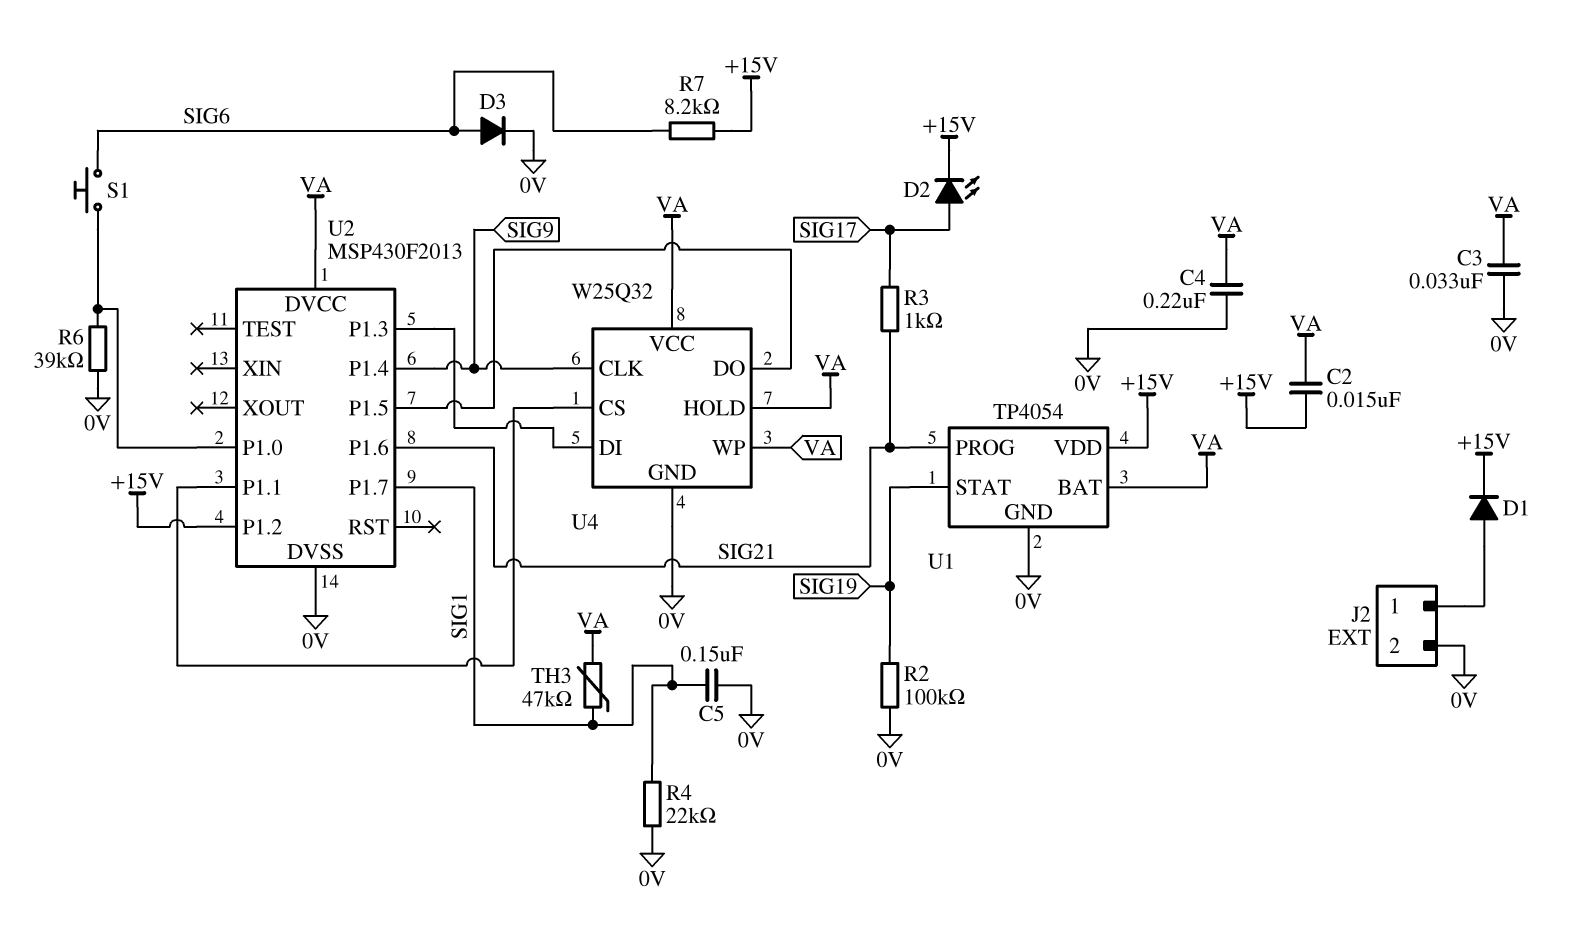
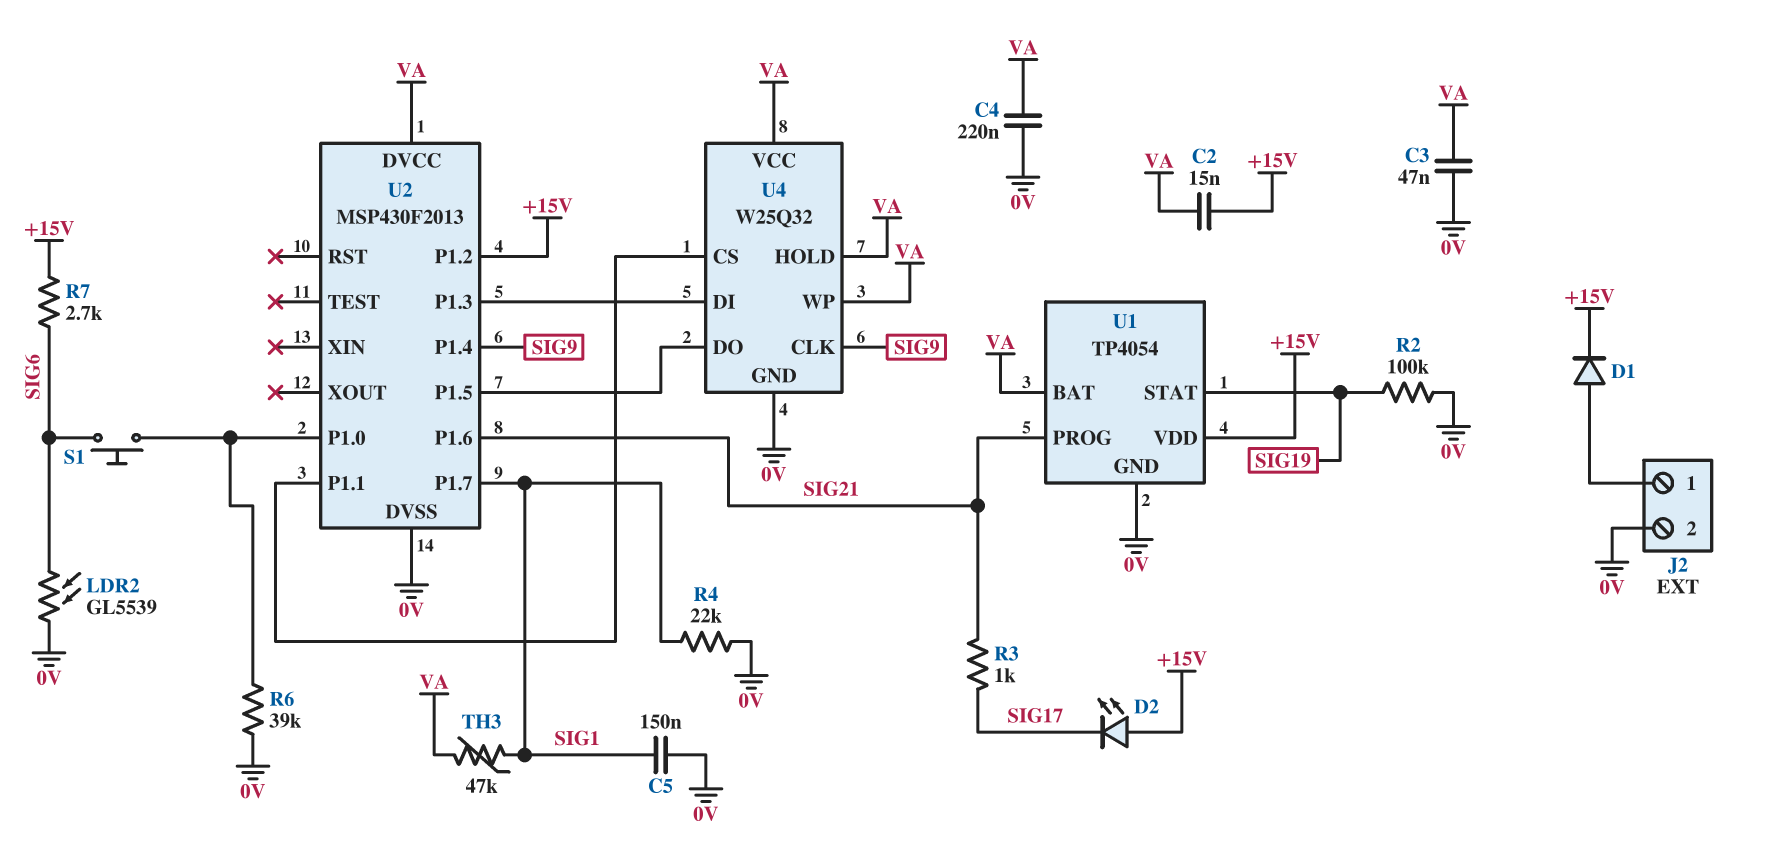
C3: 33nF (0V, VA) -> 47nF (0V, VA)
D2: LED (A SIG17, K +15V) -> LED (A +15V, K SIG17)
D3: diode (A SIG6, K 0V) -> none
LDR2: none -> GL5539 (0V, SIG6)
R7: 8.2k (+15V, SIG6) -> 2.7k (+15V, SIG6)

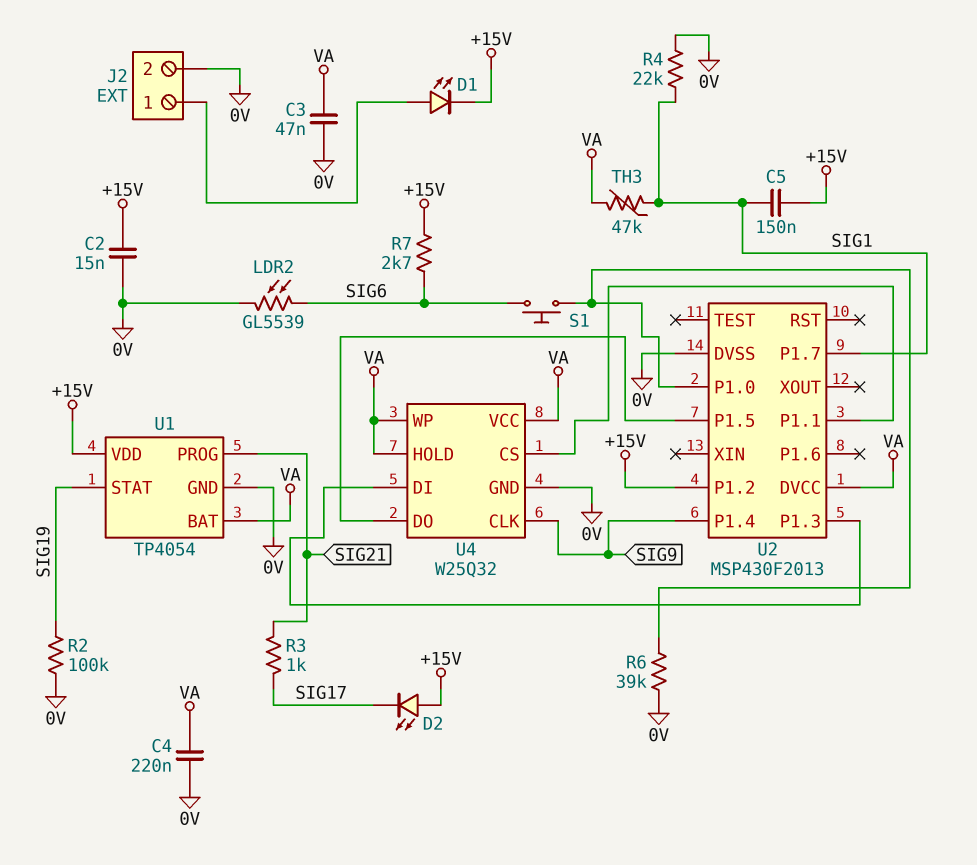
C2: 15nF (+15V, VA) -> 15nF (+15V, 0V)
C5: 150nF (0V, SIG1) -> 150nF (+15V, SIG1)
D1: diode (A J2/1, K +15V) -> LED (A J2/1, K +15V)
U2 pin P1.6: SIG21 -> none

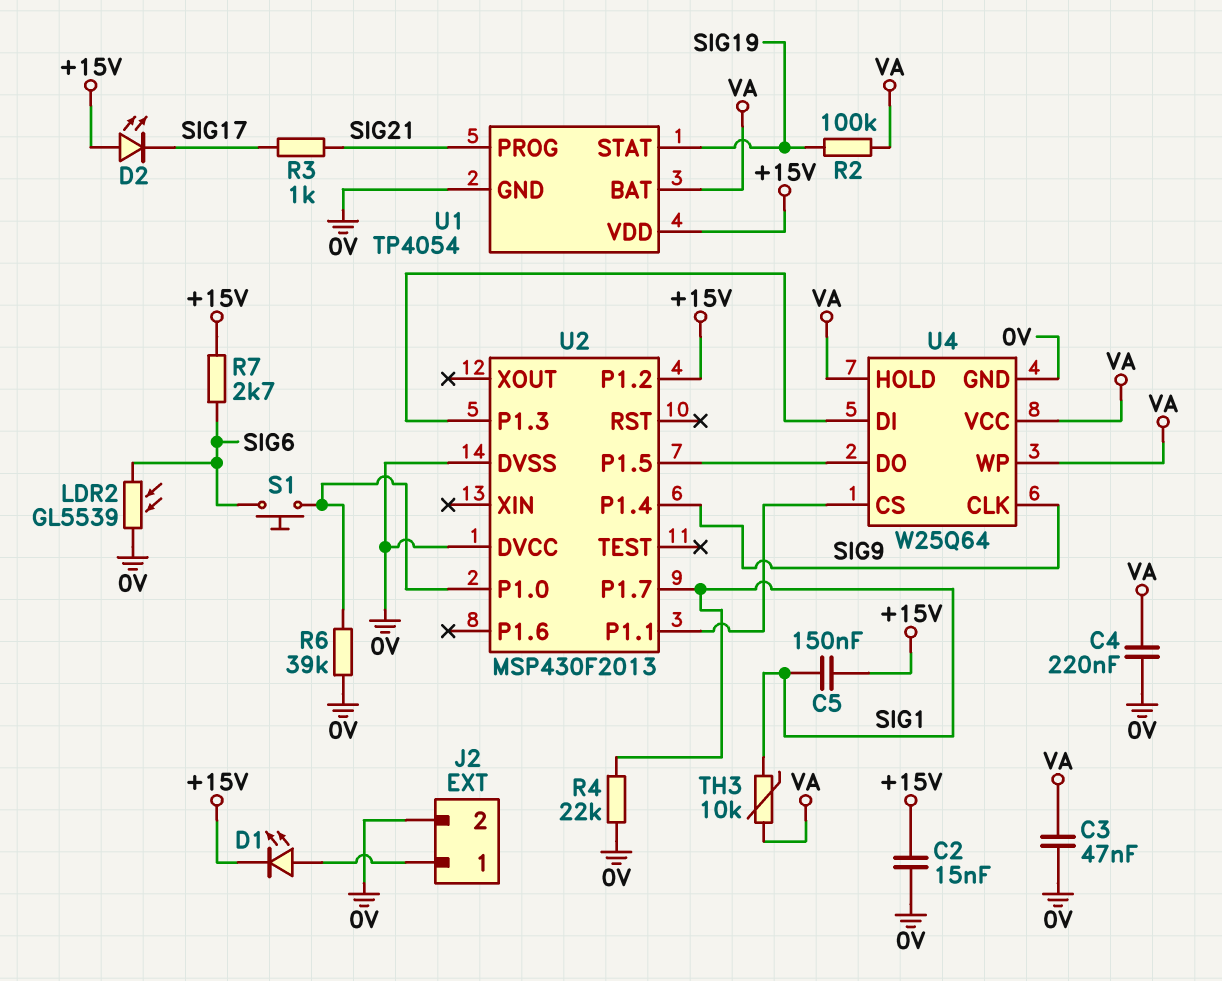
R2: 100k (0V, SIG19) -> 100k (SIG19, VA)
TH3: 47k (SIG1, VA) -> 10k (SIG1, VA)
U2 pin DVCC: VA -> 0V
U4: W25Q32 -> W25Q64

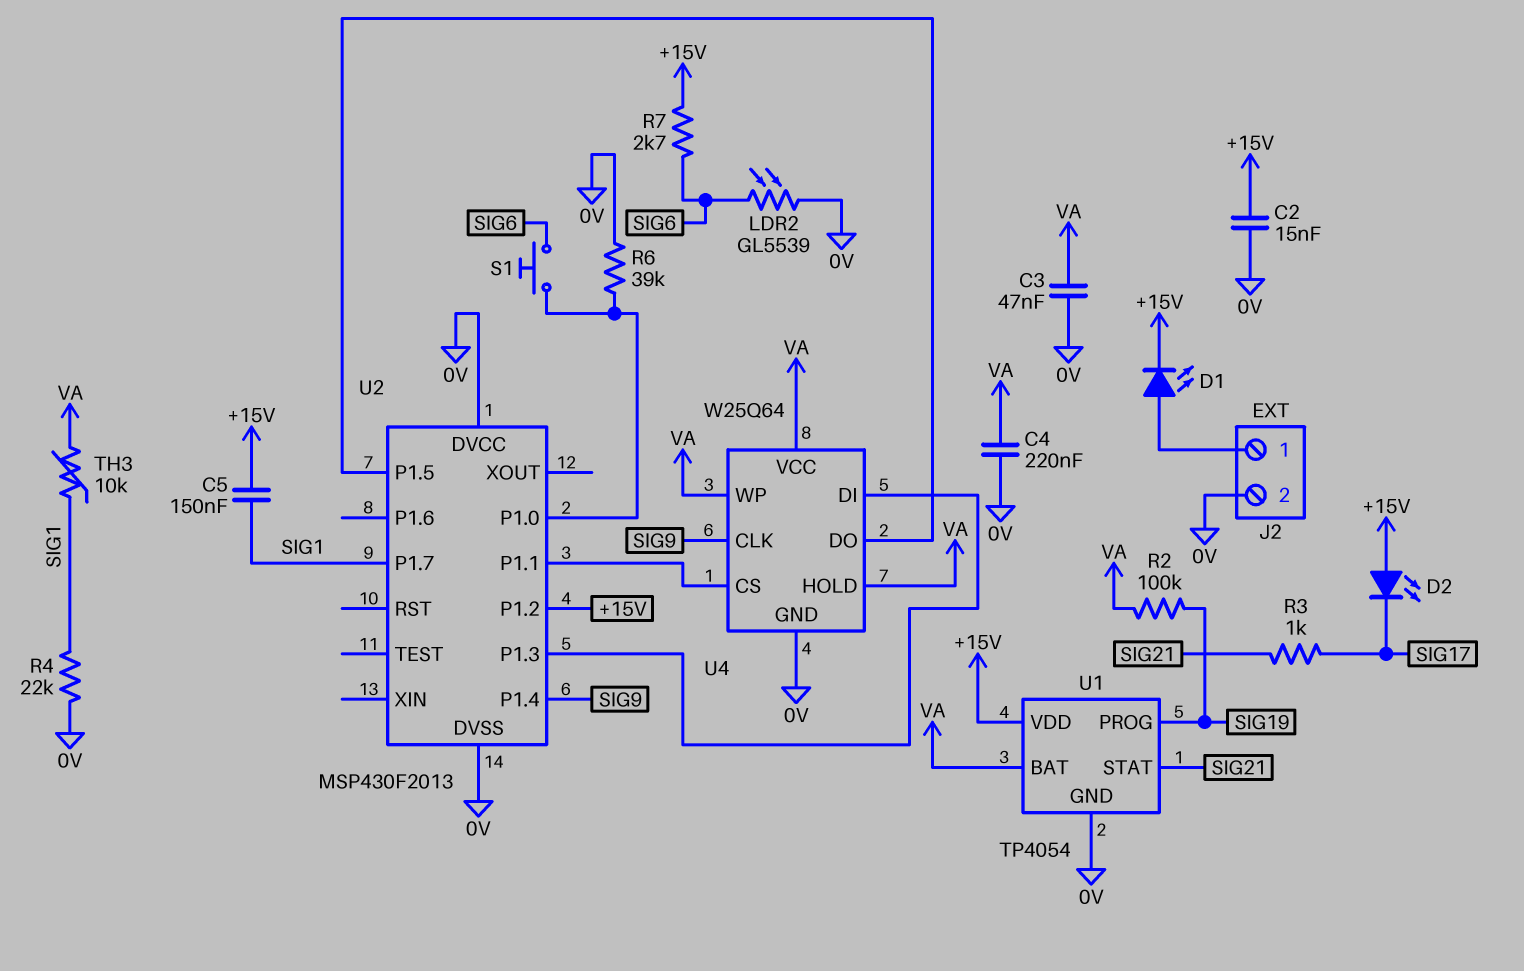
U1 pin PROG: SIG21 -> SIG19
U1 pin STAT: SIG19 -> SIG21

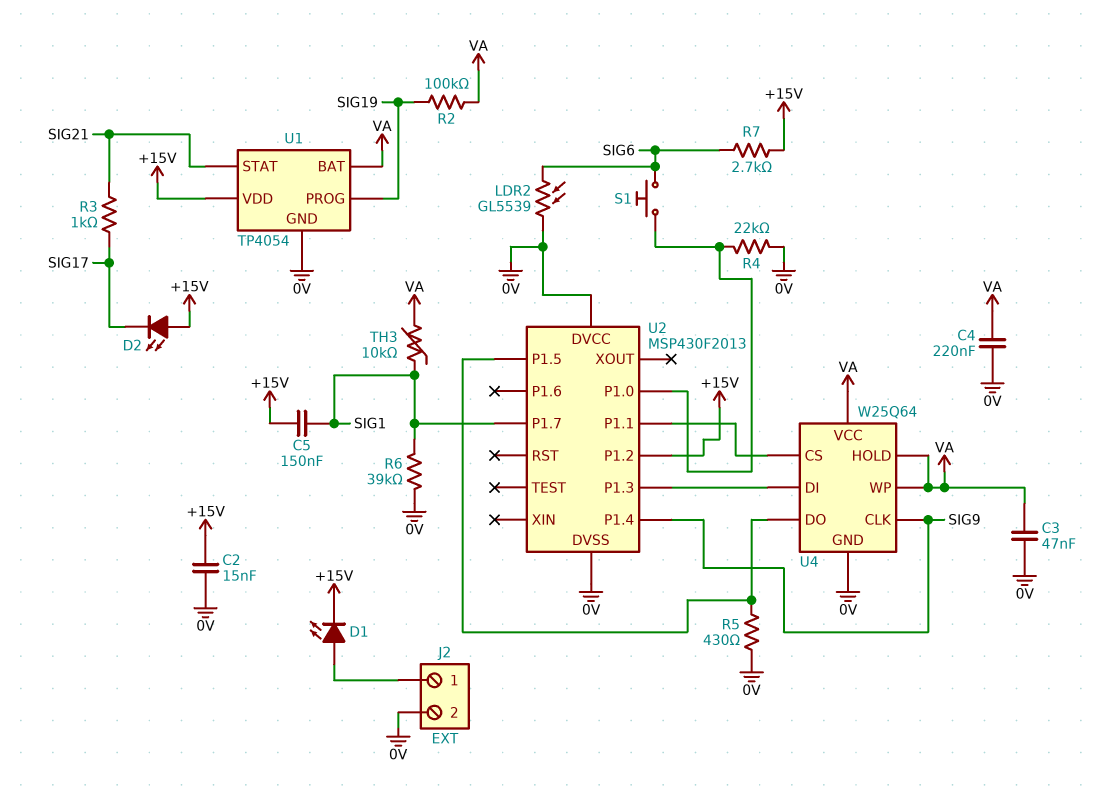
R4: 22k (0V, SIG1) -> 22k (0V, U2/P1.0)
R5: none -> 430 (0V, U2/P1.5)
R6: 39k (0V, U2/P1.0) -> 39k (0V, SIG1)

